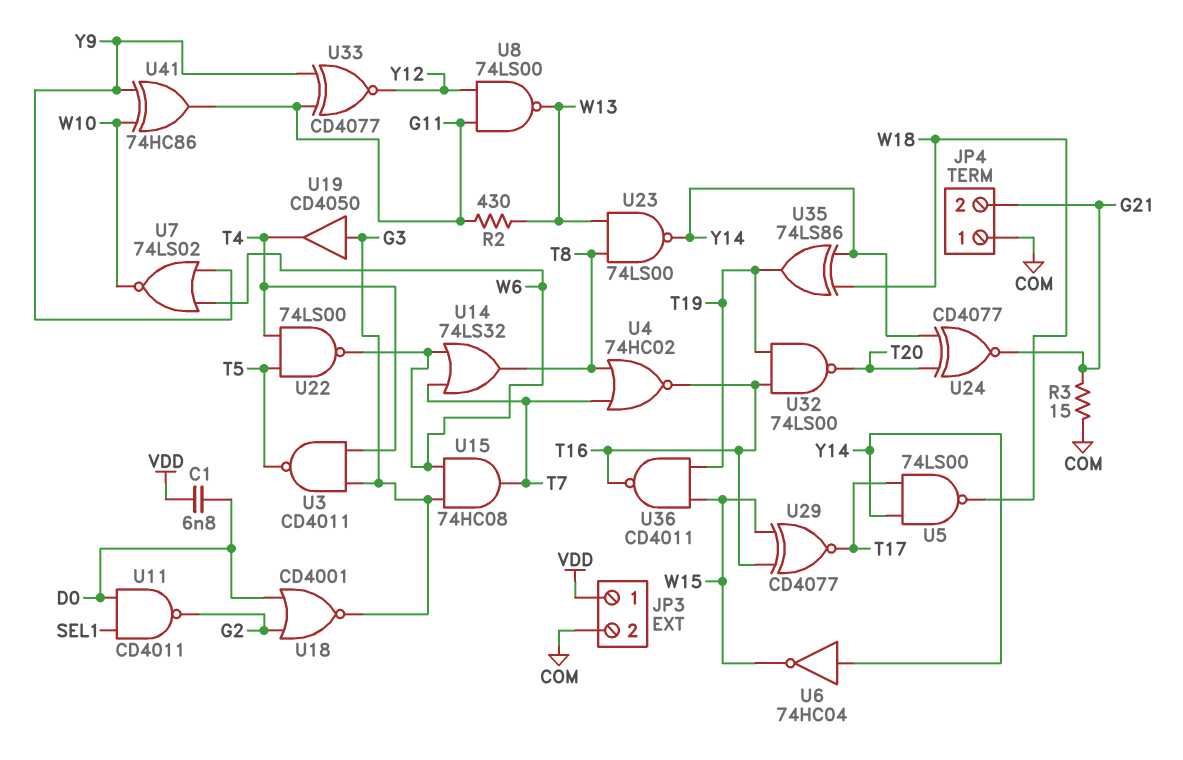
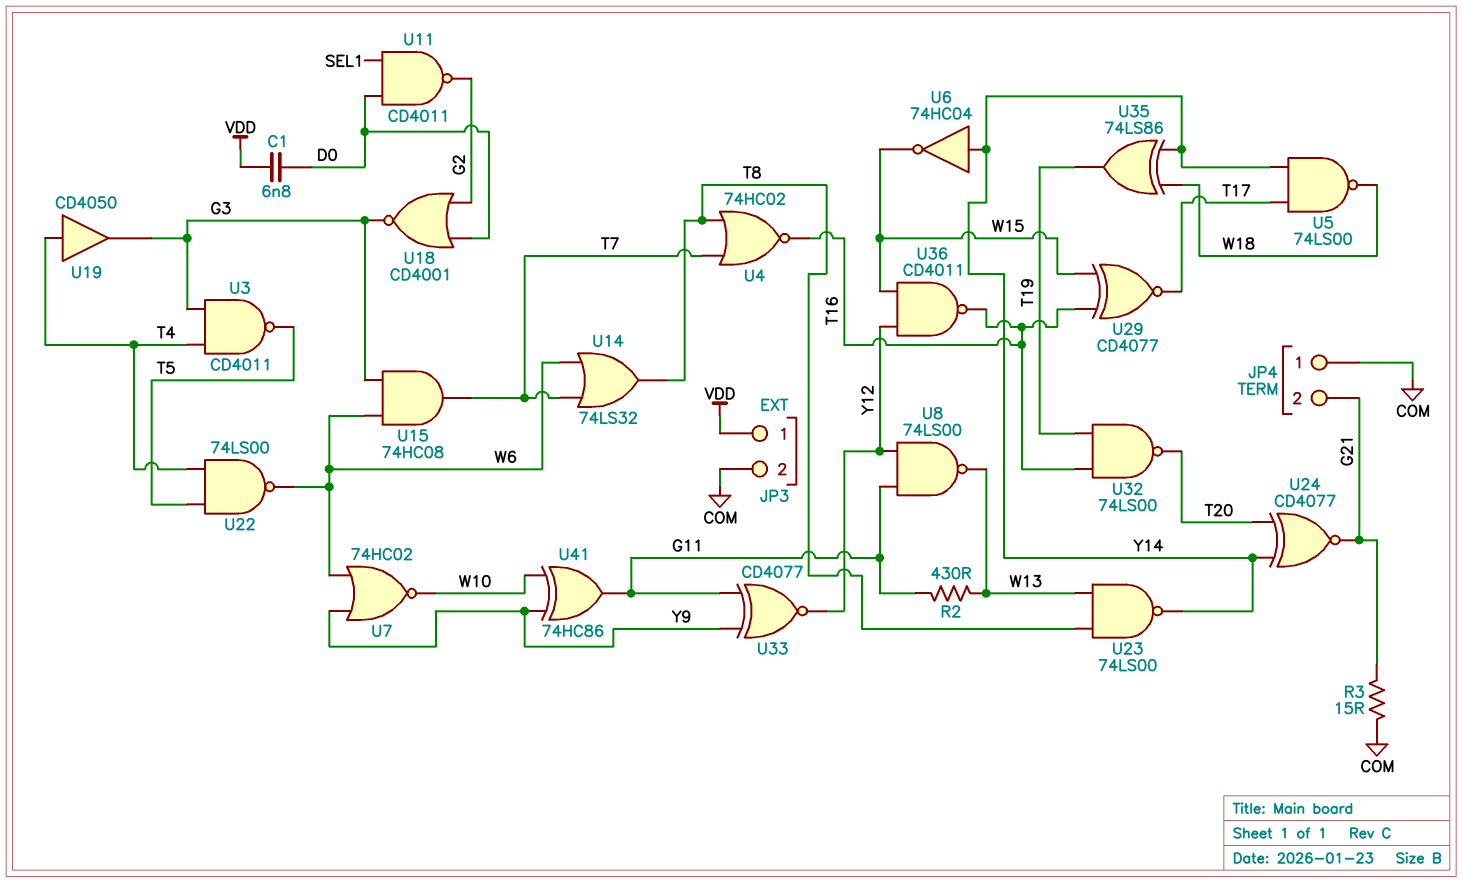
U7: NOR 74LS02 (in W6, in Y9, out W10) -> NOR 74HC02 (in W6, in Y9, out W10)
U19: buffer CD4050 (in G3, out T4) -> buffer CD4050 (in T4, out G3)
U36: NAND CD4011 (in T19, in W15, out T16) -> NAND CD4011 (in W15, in Y12, out T16)

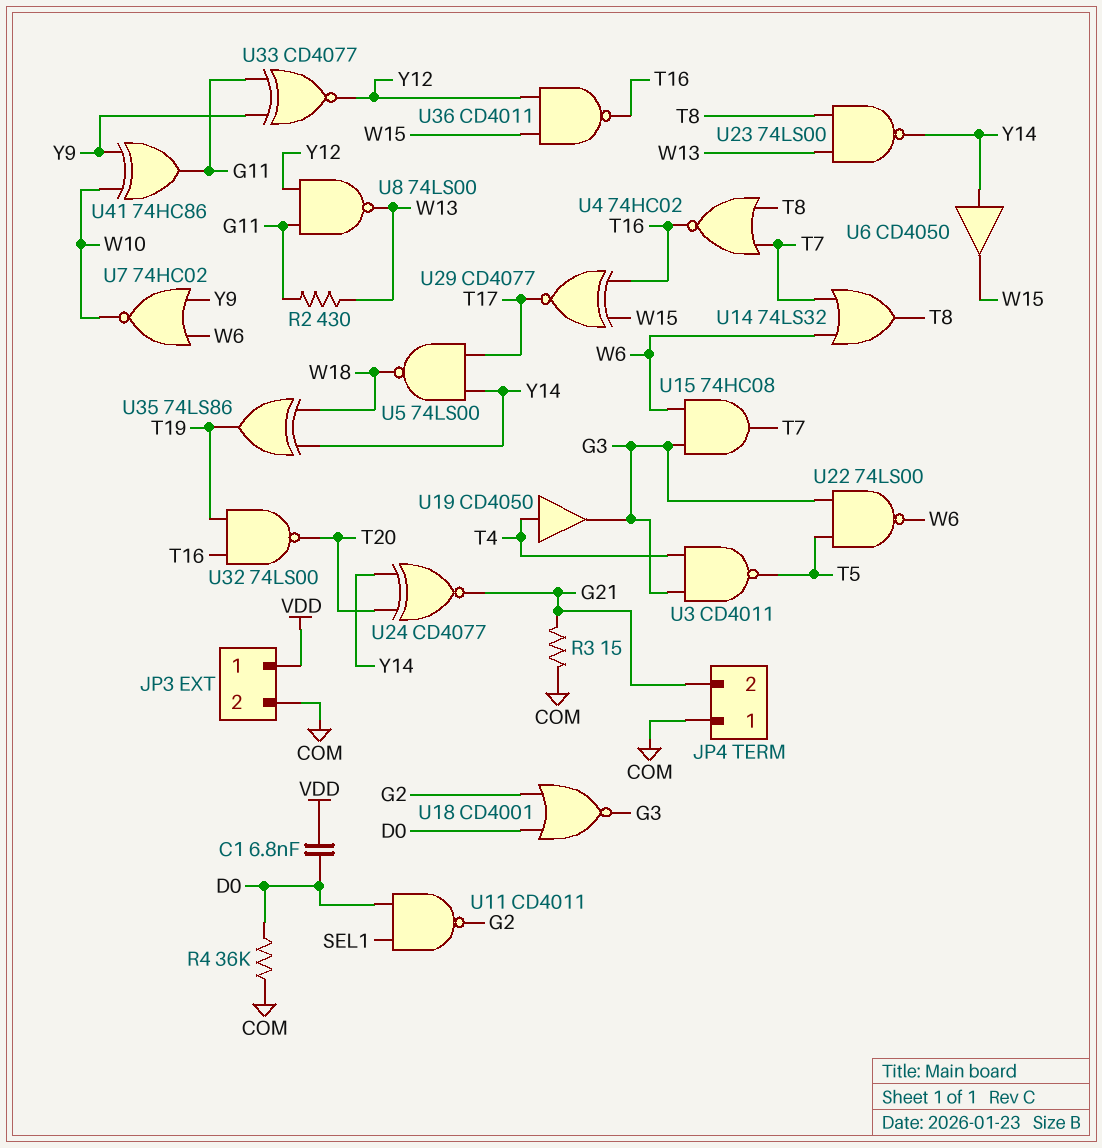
R4: none -> 36k (COM, D0)
U6: NOT 74HC04 (in Y14, out W15) -> buffer CD4050 (in Y14, out W15)
U22: NAND 74LS00 (in T4, in T5, out W6) -> NAND 74LS00 (in G3, in T5, out W6)

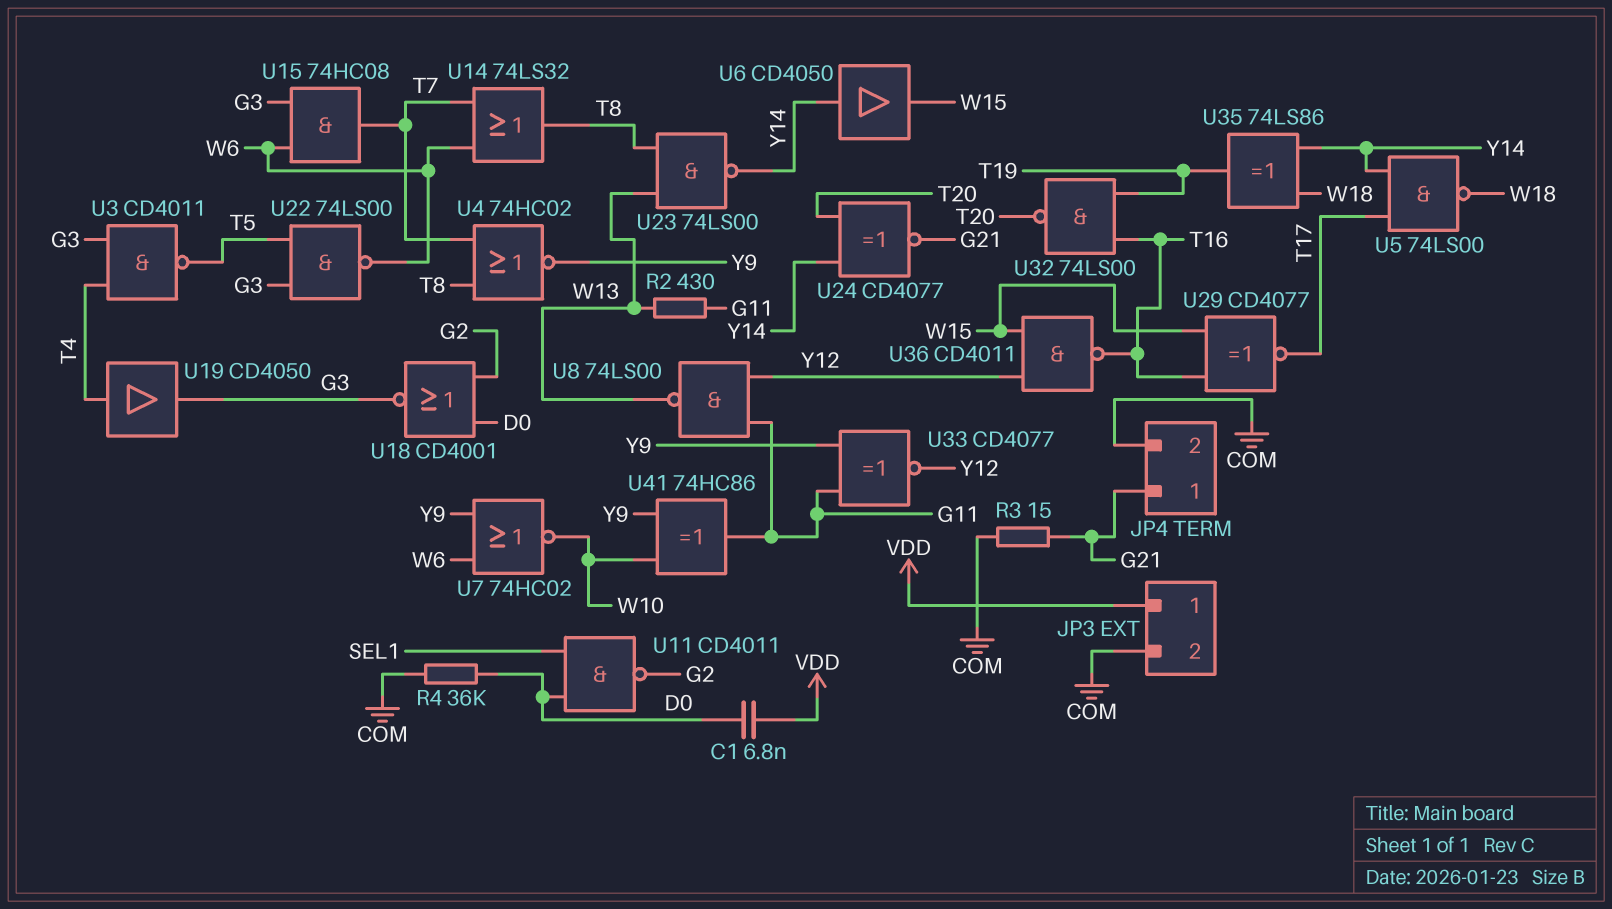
JP4 pin 1: COM -> G21
JP4 pin 2: G21 -> COM
U4: NOR 74HC02 (in T7, in T8, out T16) -> NOR 74HC02 (in T7, in T8, out Y9)

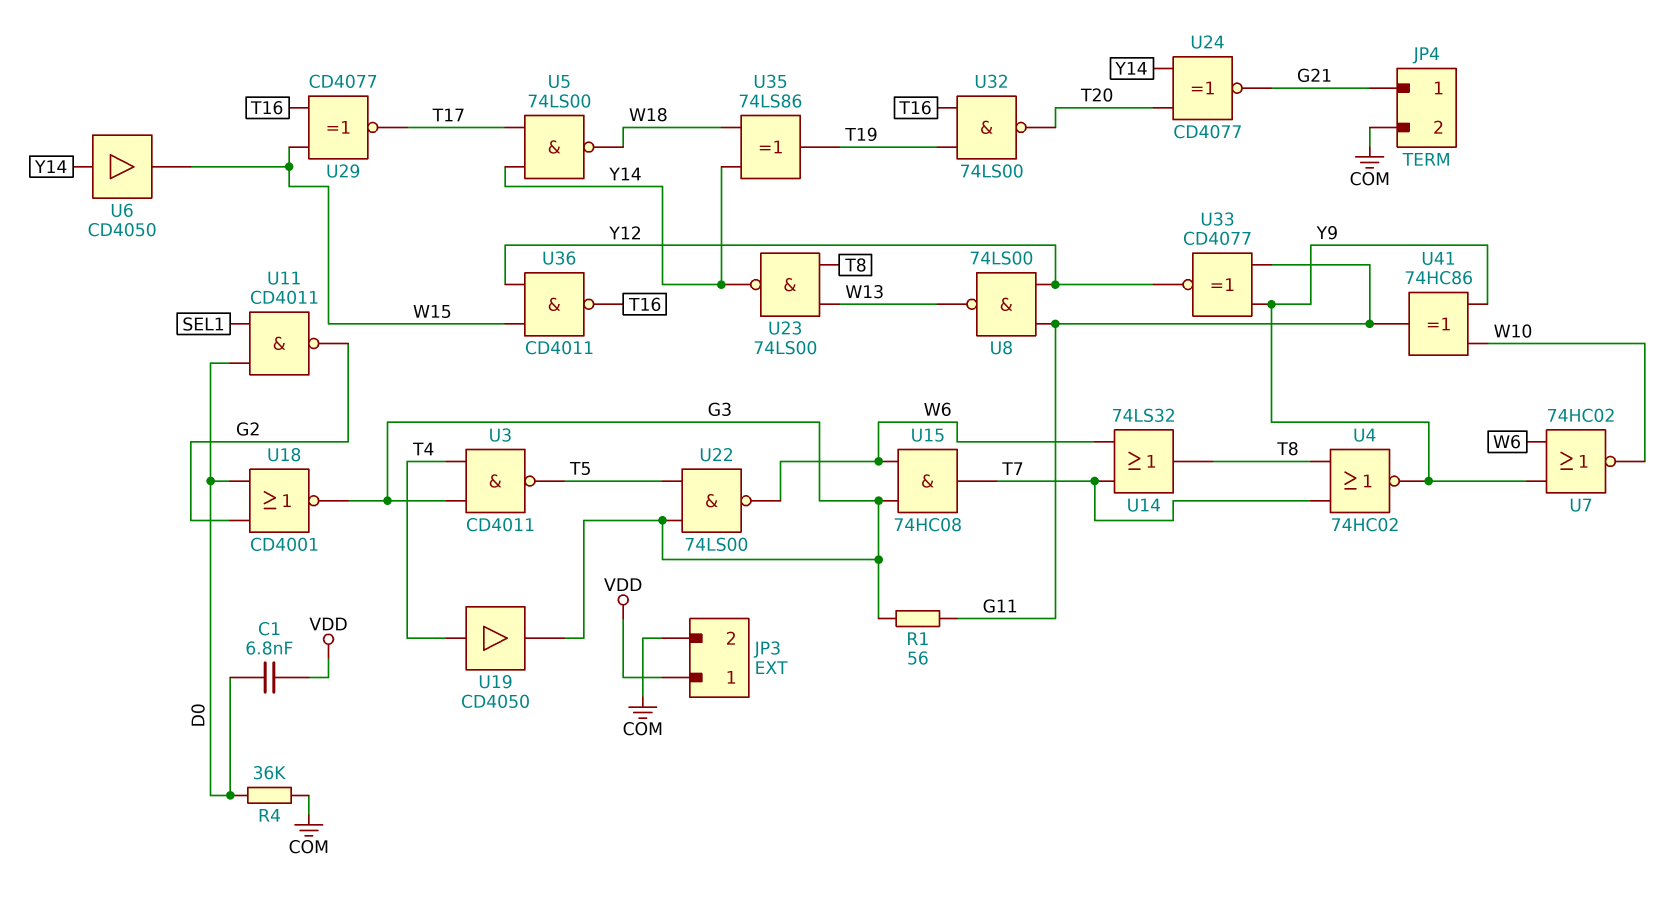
R1: none -> 56 (G3, G11)
R2: 430 (G11, W13) -> none
R3: 15 (COM, G21) -> none

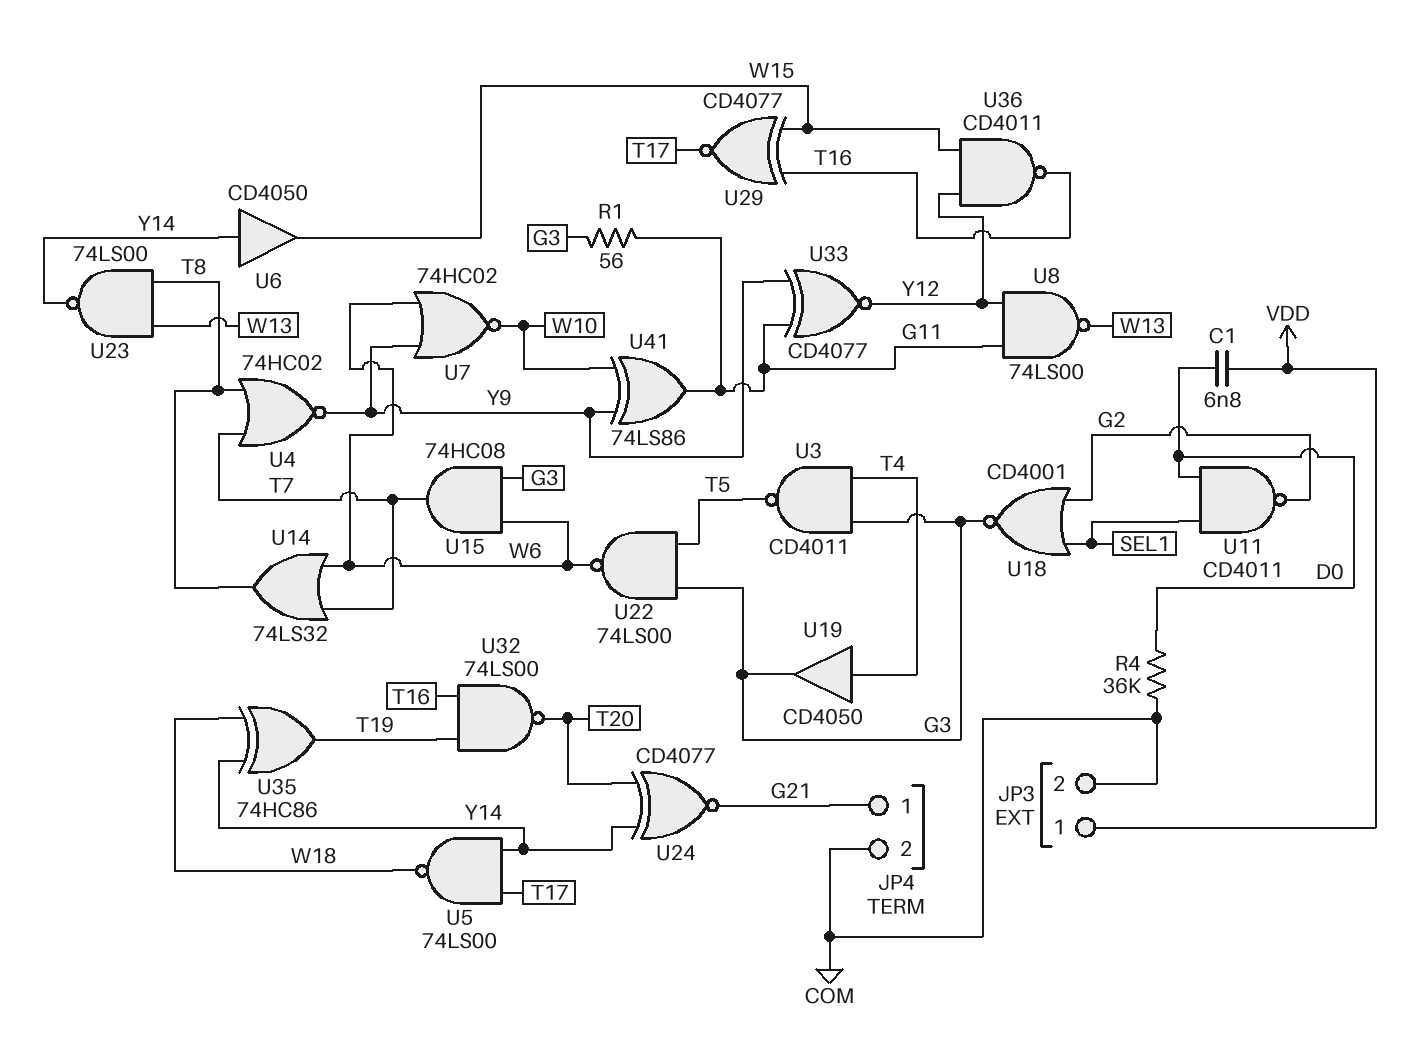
U18: NOR CD4001 (in D0, in G2, out G3) -> NOR CD4001 (in G2, in SEL1, out G3)
U35: XOR 74LS86 (in W18, in Y14, out T19) -> XOR 74HC86 (in W18, in Y14, out T19)
U41: XOR 74HC86 (in W10, in Y9, out G11) -> XOR 74LS86 (in W10, in Y9, out G11)

